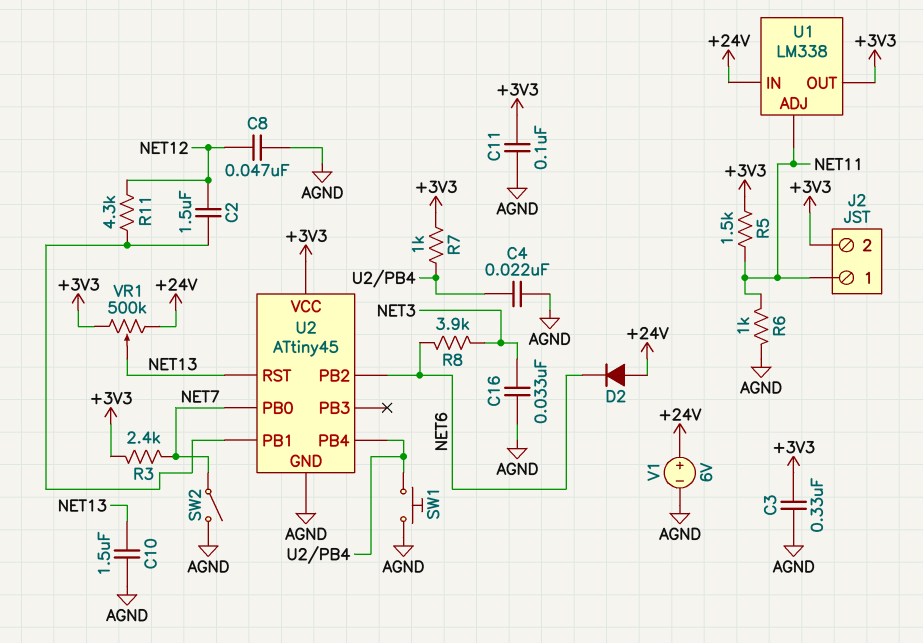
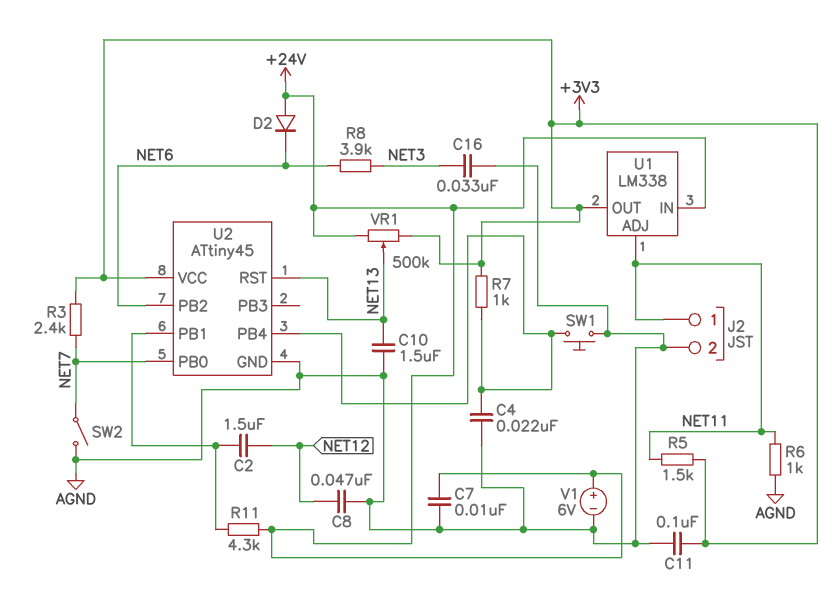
C3: 330nF (+3V3, AGND) -> none
C7: none -> 10nF (+24V, AGND)
J2 pin 2: +3V3 -> AGND
R11: 4.3k (NET12, U2/PB1) -> 4.3k (+24V, U2/PB1)

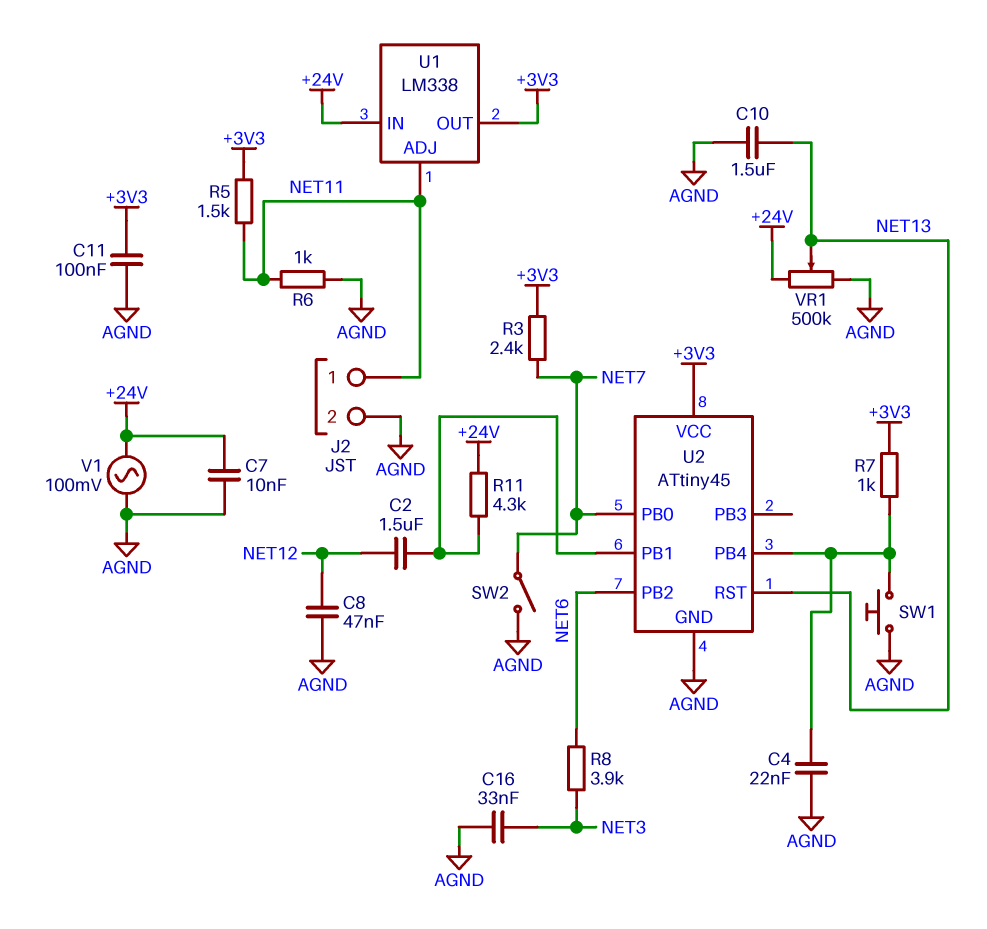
D2: diode (A +24V, K NET6) -> none
V1: 6V (plus +24V, minus AGND) -> AC 100mV (+24V, AGND)
VR1: 500k (+3V3, +24V, wiper NET13) -> 500k (+24V, AGND, wiper NET13)

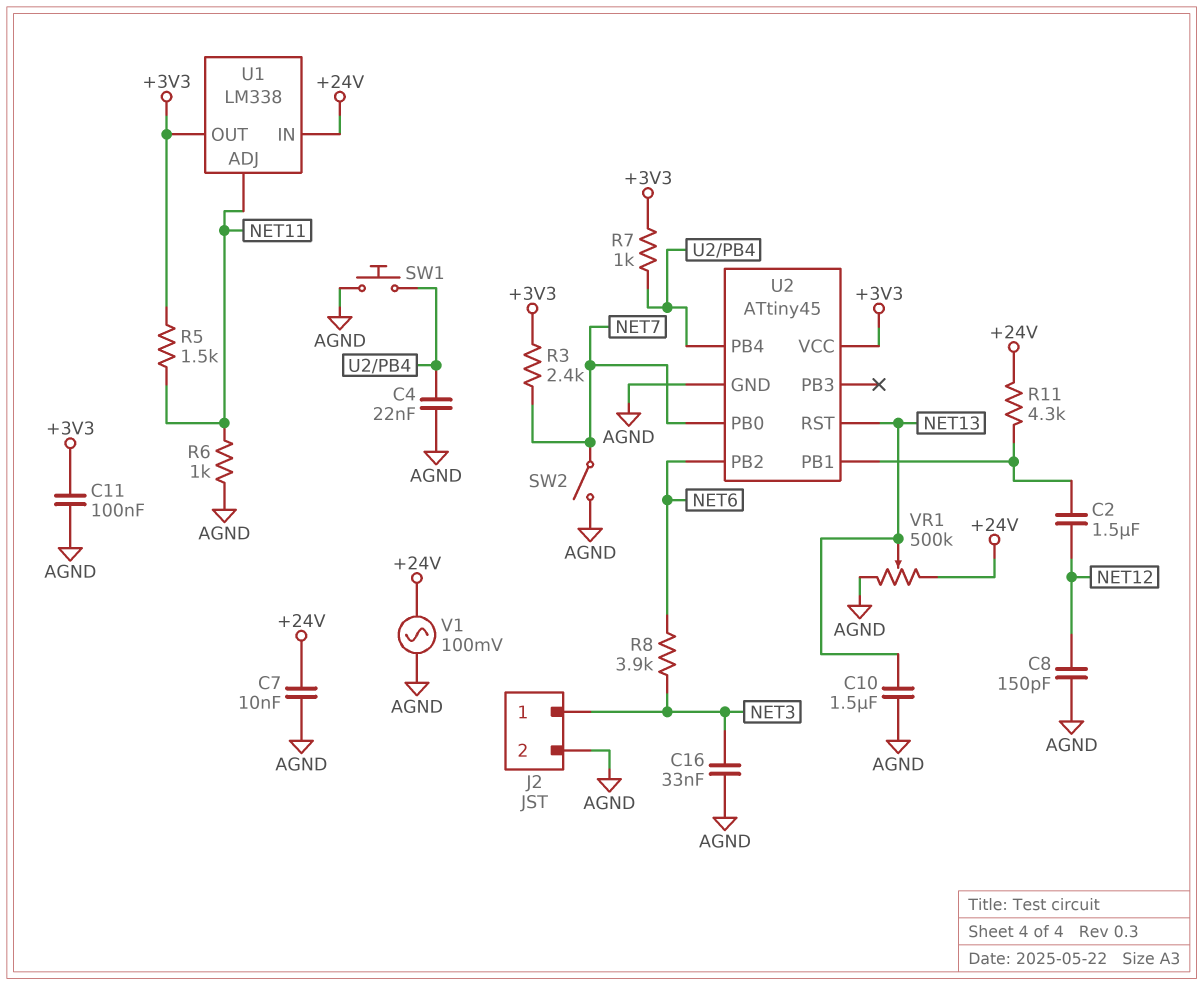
C8: 47nF (AGND, NET12) -> 150pF (AGND, NET12)
J2 pin 1: NET11 -> NET3

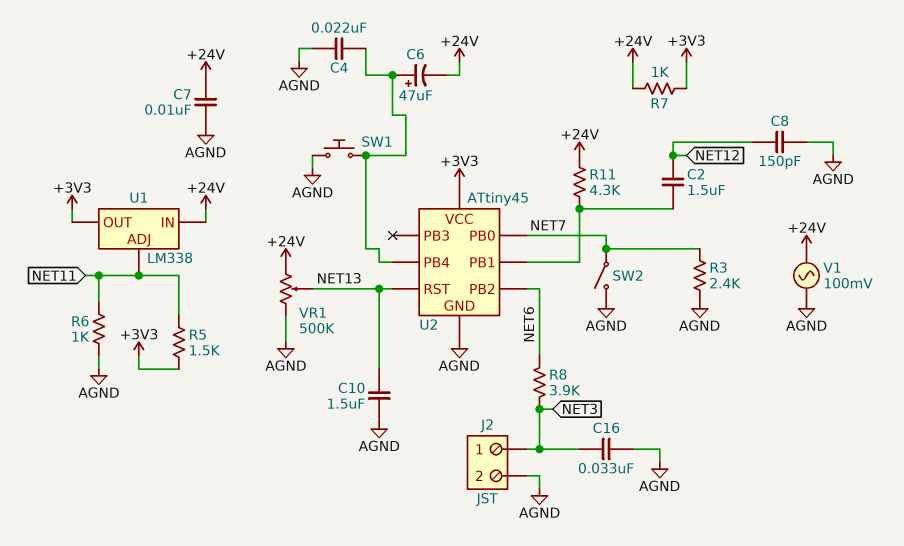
C6: none -> 47uF (plus U2/PB4, minus +24V)
C11: 100nF (+3V3, AGND) -> none
R3: 2.4k (+3V3, NET7) -> 2.4k (AGND, NET7)
R7: 1k (+3V3, U2/PB4) -> 1k (+3V3, +24V)

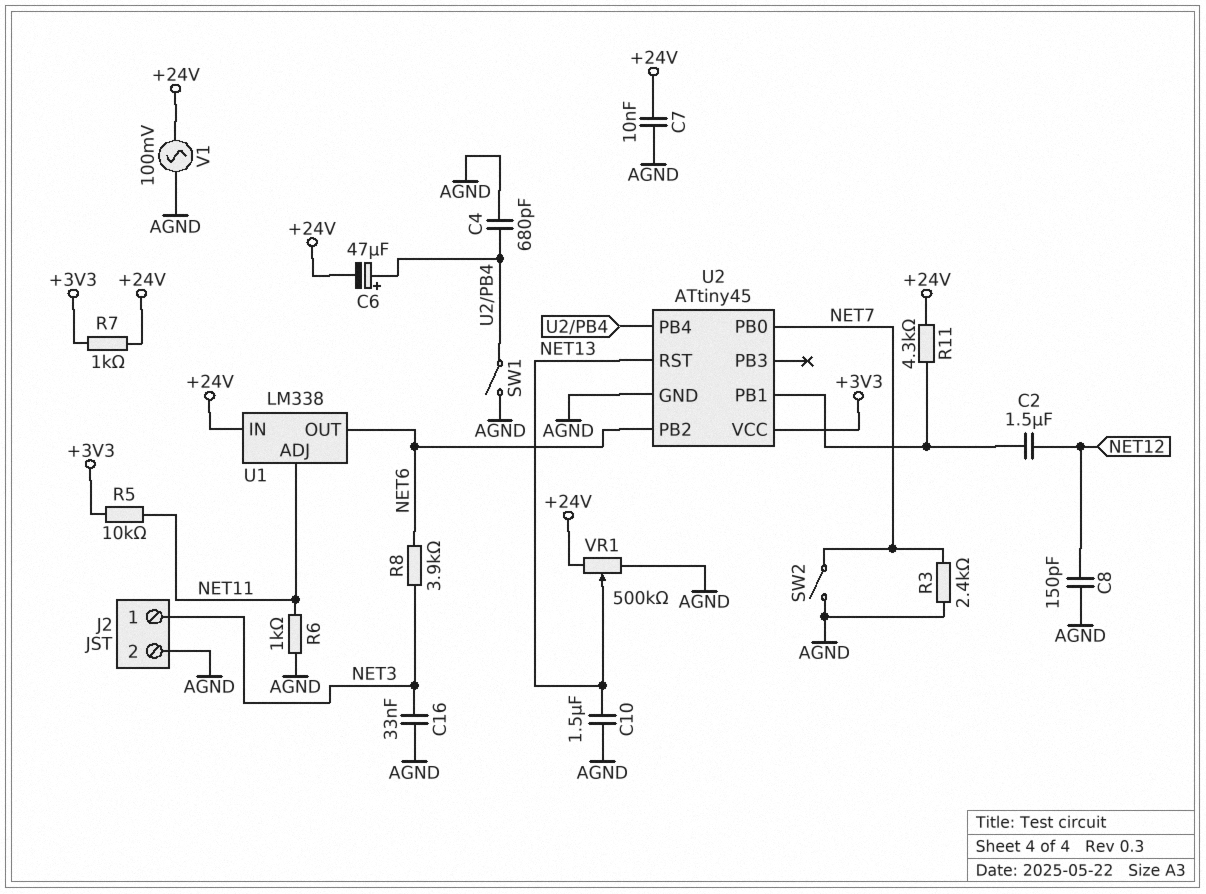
C4: 22nF (AGND, U2/PB4) -> 680pF (AGND, U2/PB4)
R5: 1.5k (+3V3, NET11) -> 10k (+3V3, NET11)
SW1: button (AGND, U2/PB4) -> switch (AGND, U2/PB4)
U1 pin OUT: +3V3 -> NET6

